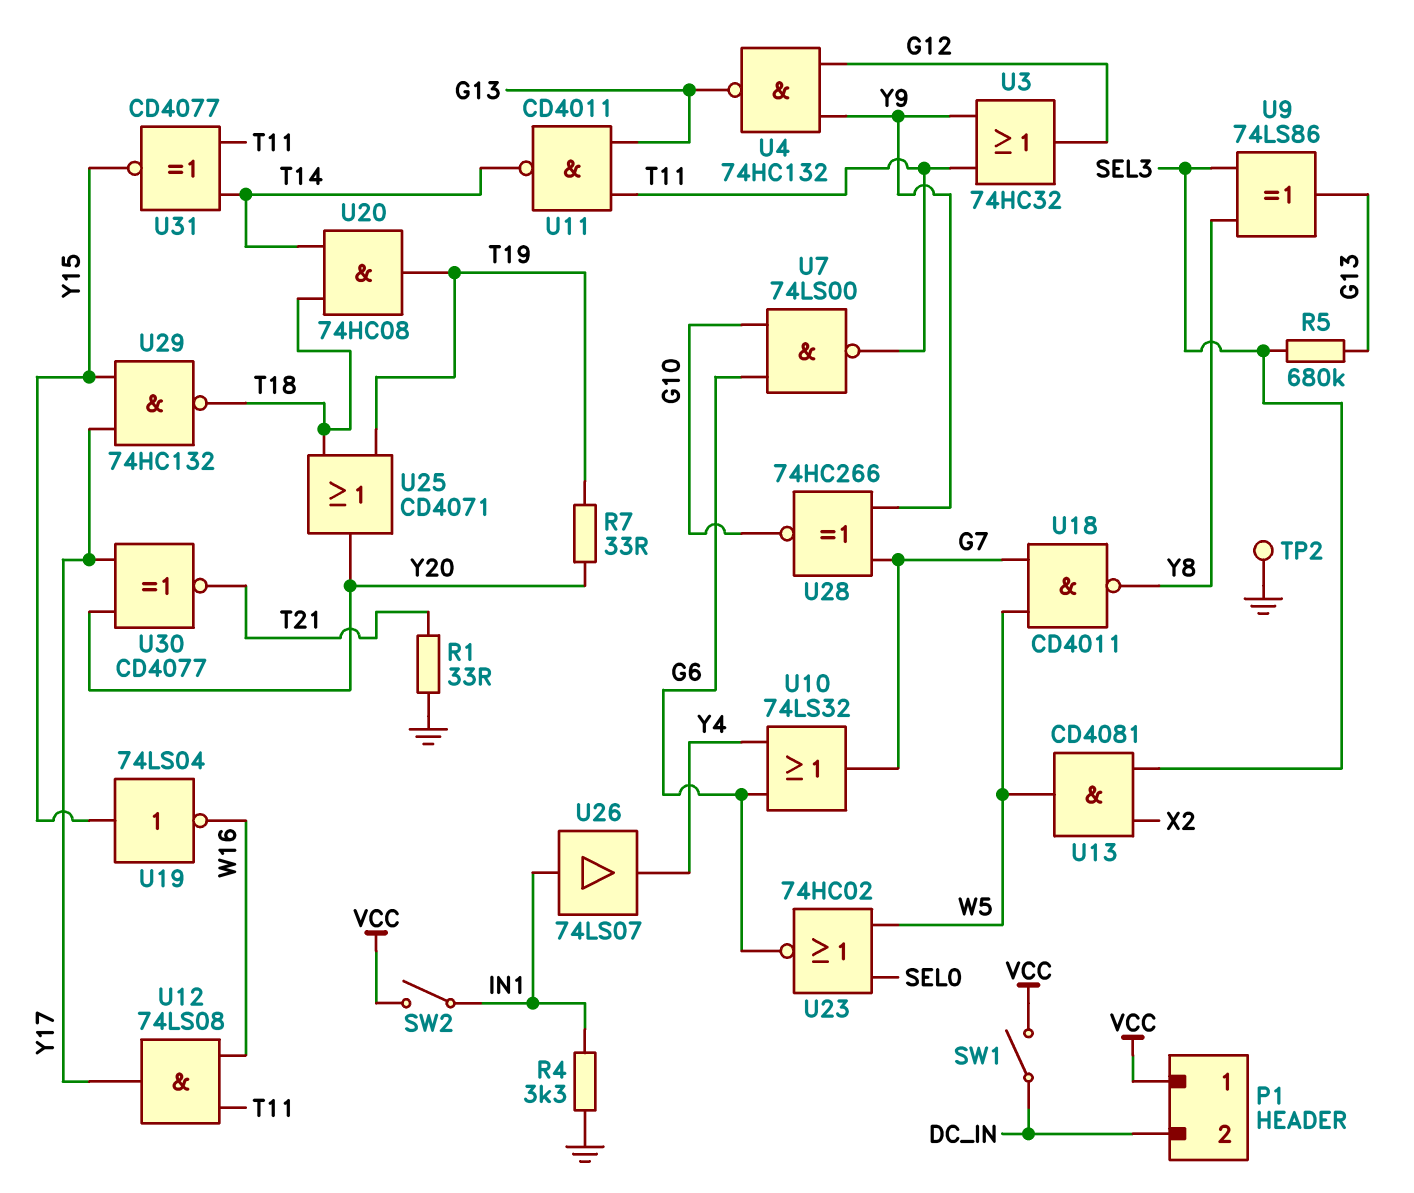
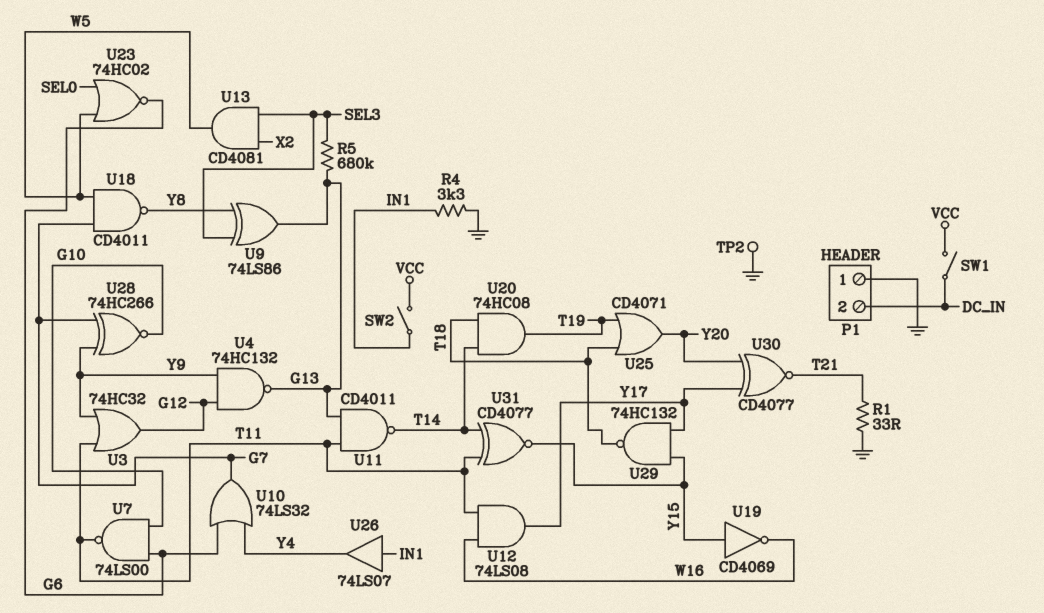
P1 pin 1: VCC -> GND
R7: 33 (T19, Y20) -> none
U19: NOT 74LS04 (in Y15, out W16) -> NOT CD4069 (in Y15, out W16)

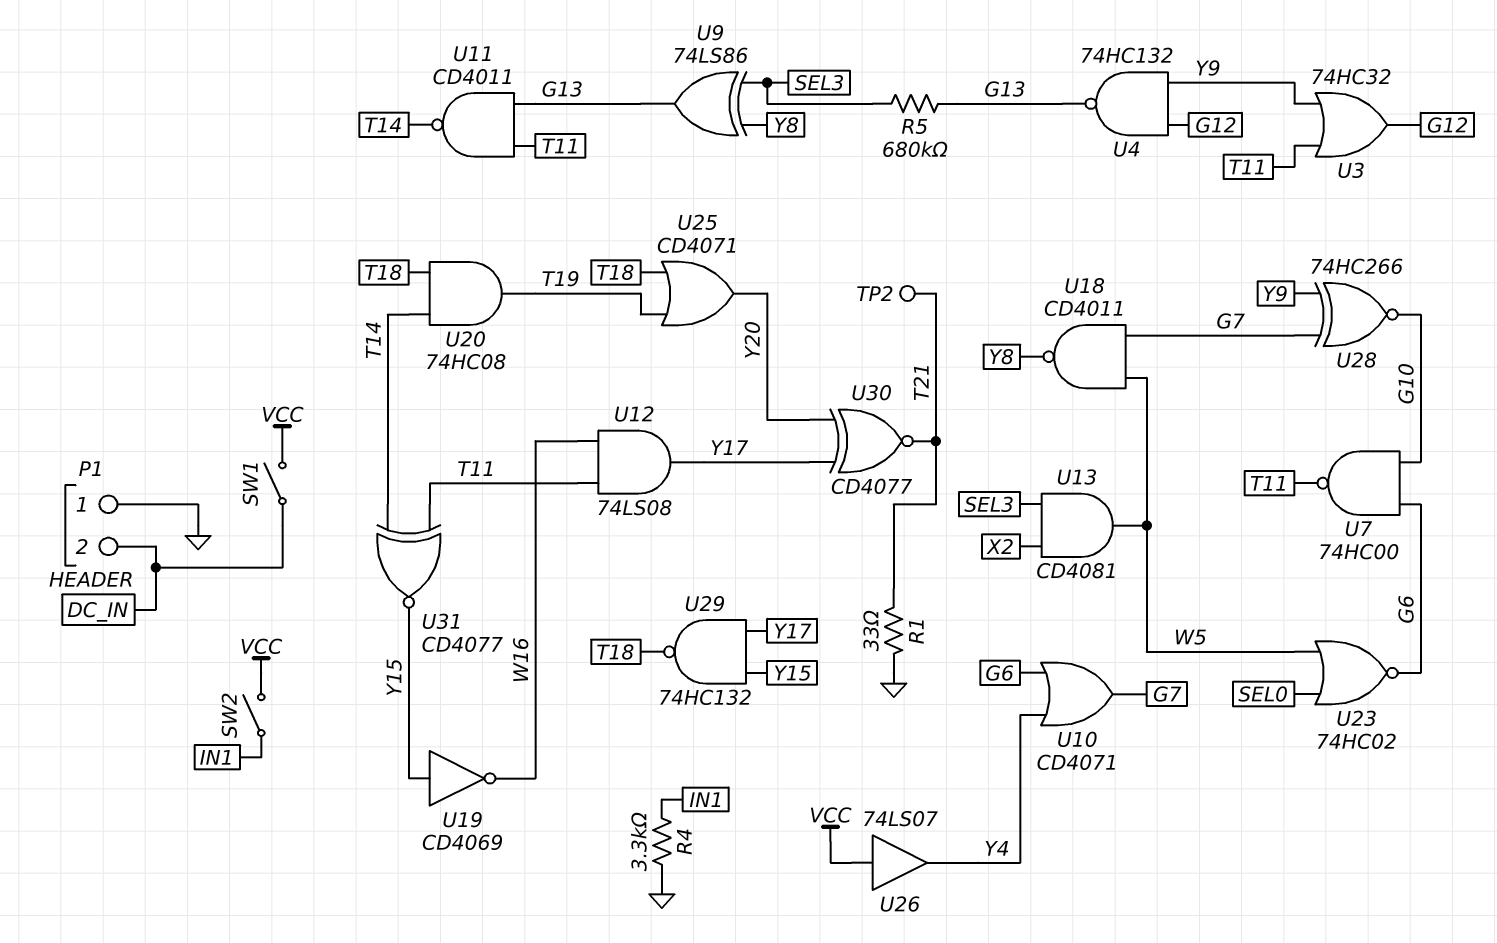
TP2: test point (GND) -> test point (T21)
U7: NAND 74LS00 (in G6, in G10, out T11) -> NAND 74HC00 (in G6, in G10, out T11)
U10: OR 74LS32 (in G6, in Y4, out G7) -> OR CD4071 (in G6, in Y4, out G7)
U26: buffer 74LS07 (in IN1, out Y4) -> buffer 74LS07 (in VCC, out Y4)

